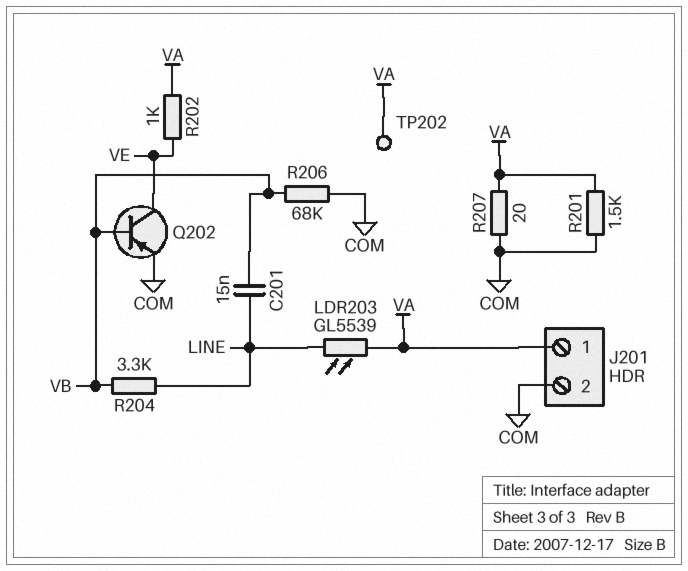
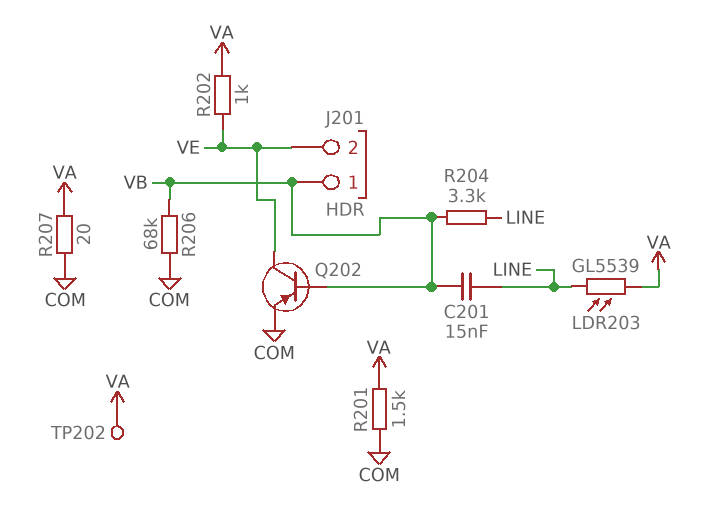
J201 pin 1: VA -> VB
J201 pin 2: COM -> VE

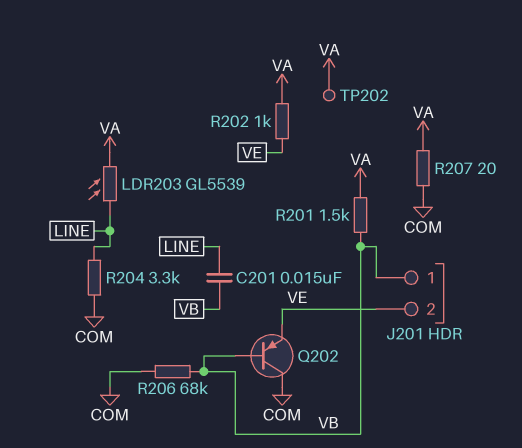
Q202: PNP (B VB, C VE, E COM) -> PNP (B VB, C COM, E VE)
R201: 1.5k (COM, VA) -> 1.5k (VA, VB)
R204: 3.3k (LINE, VB) -> 3.3k (COM, LINE)

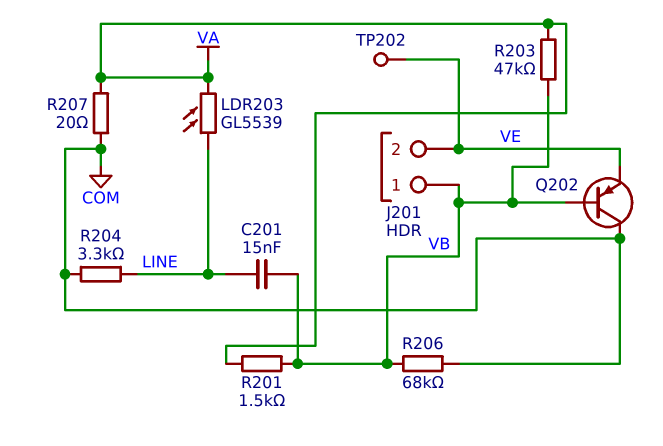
R202: 1k (VA, VE) -> none
R203: none -> 47k (VA, VB)
TP202: test point (VA) -> test point (VE)

